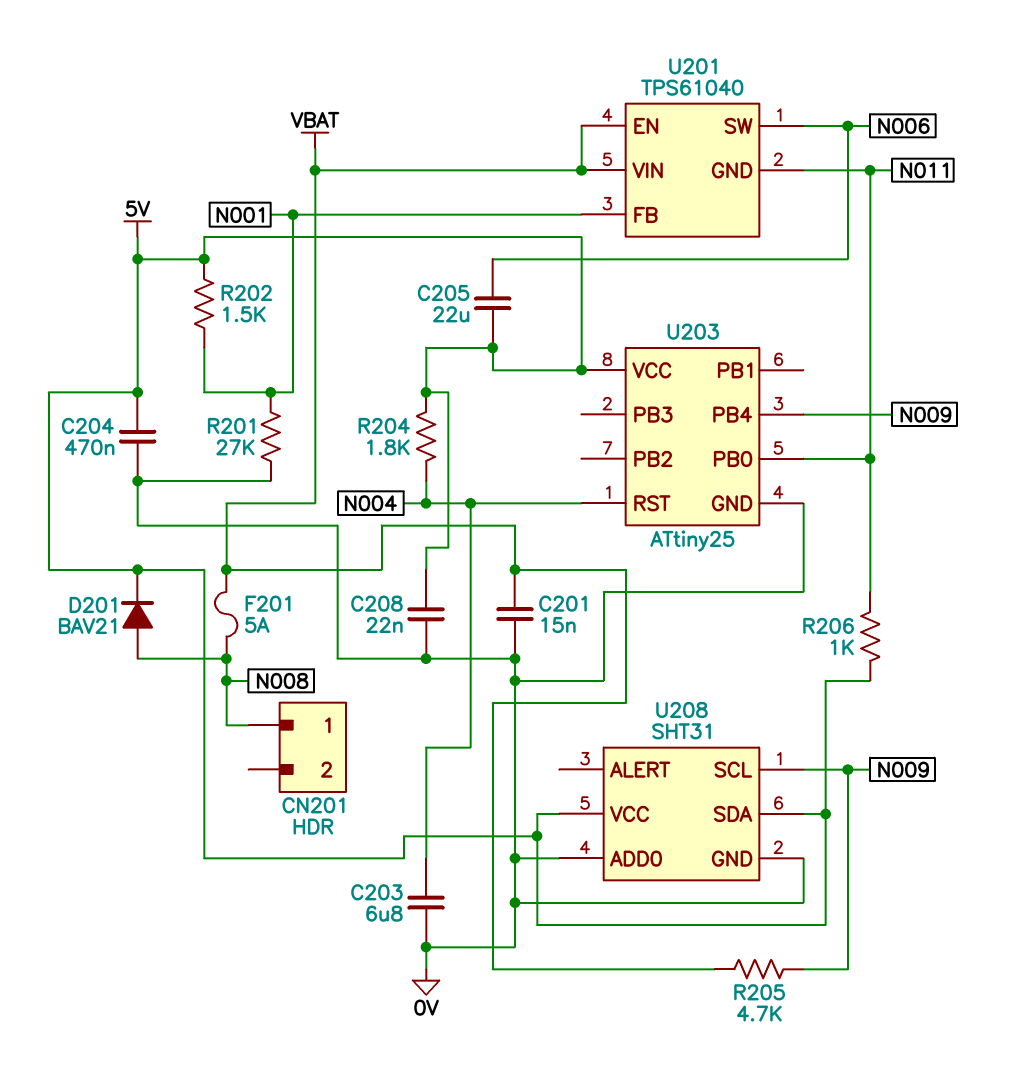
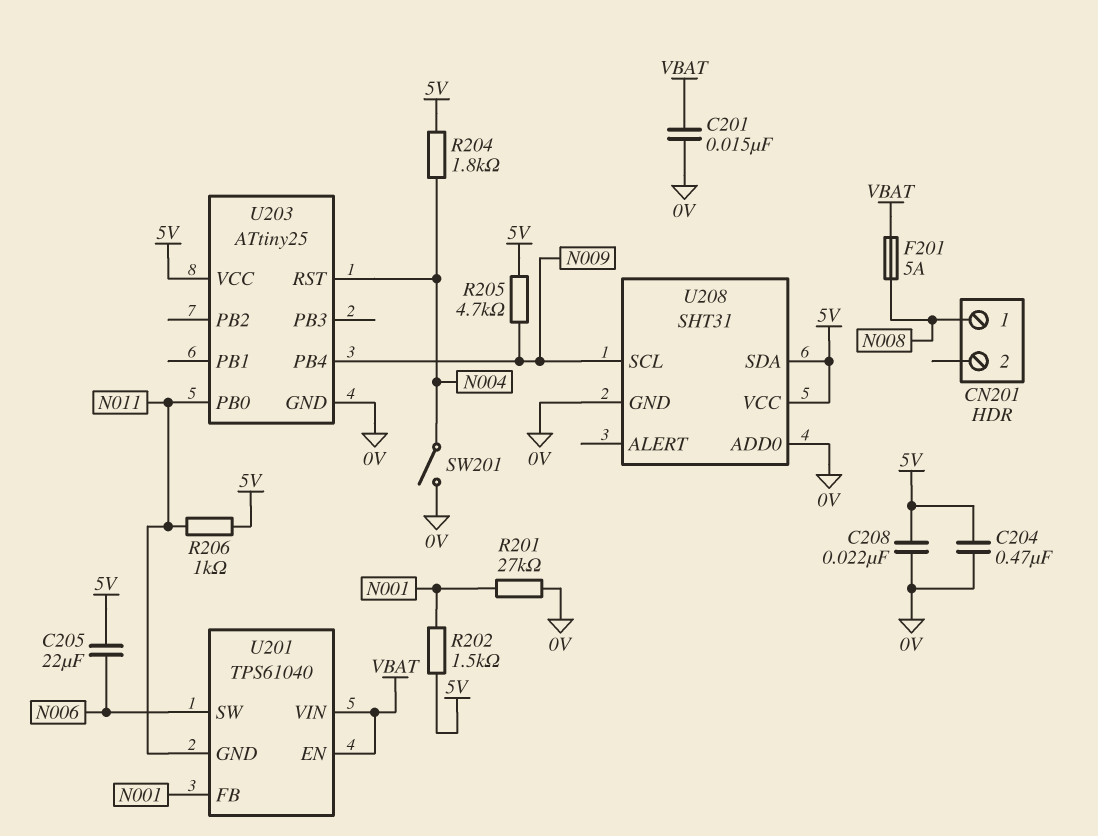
C203: 6.8uF (0V, N004) -> none
D201: diode BAV21 (A N008, K 5V) -> none
R205: 4.7k (N009, VBAT) -> 4.7k (5V, N009)
SW201: none -> switch (0V, N004)

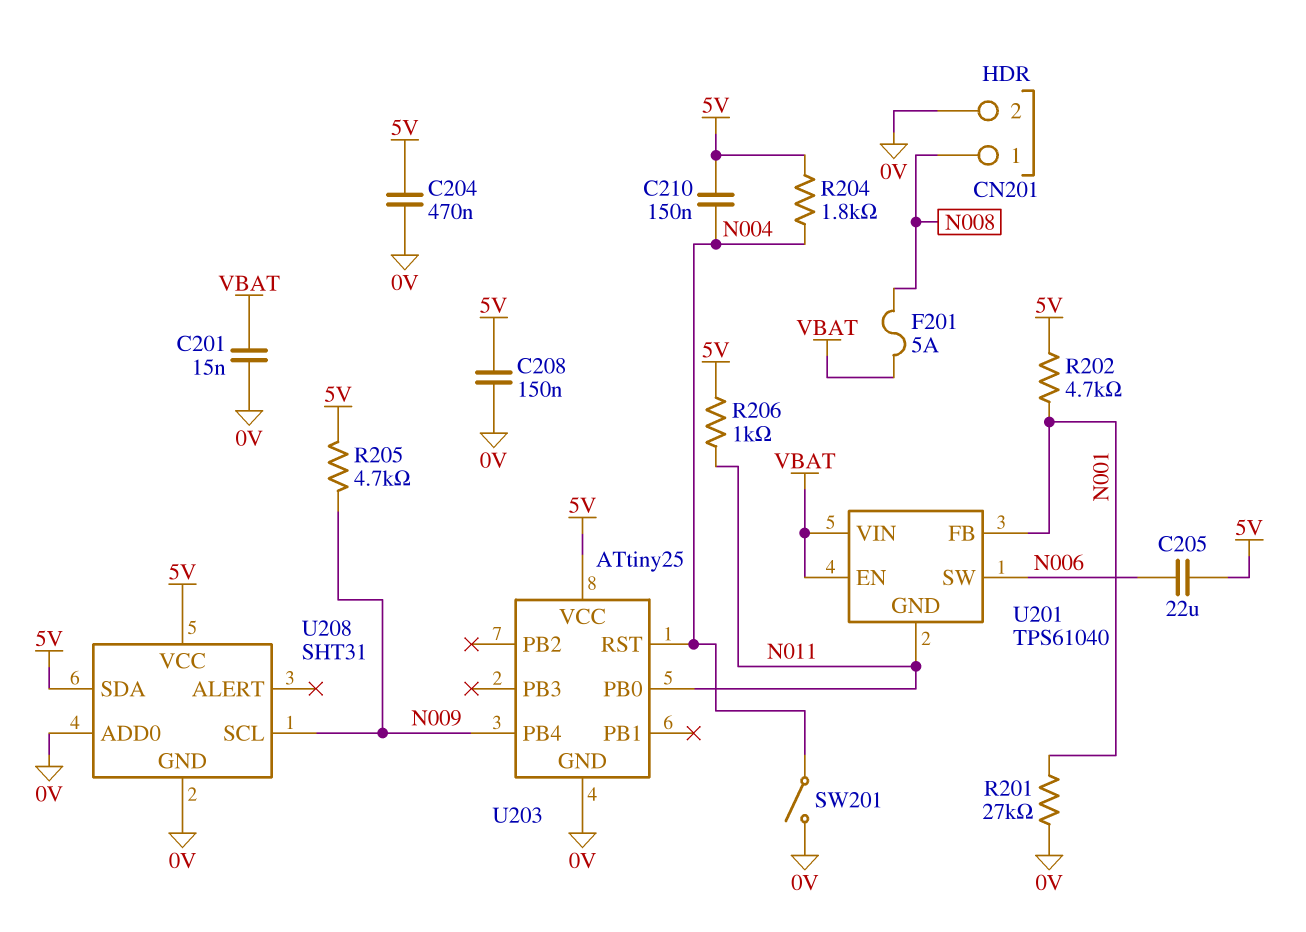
C208: 22nF (0V, 5V) -> 150nF (0V, 5V)
C210: none -> 150nF (5V, N004)
CN201 pin 2: none -> 0V
R202: 1.5k (5V, N001) -> 4.7k (5V, N001)

